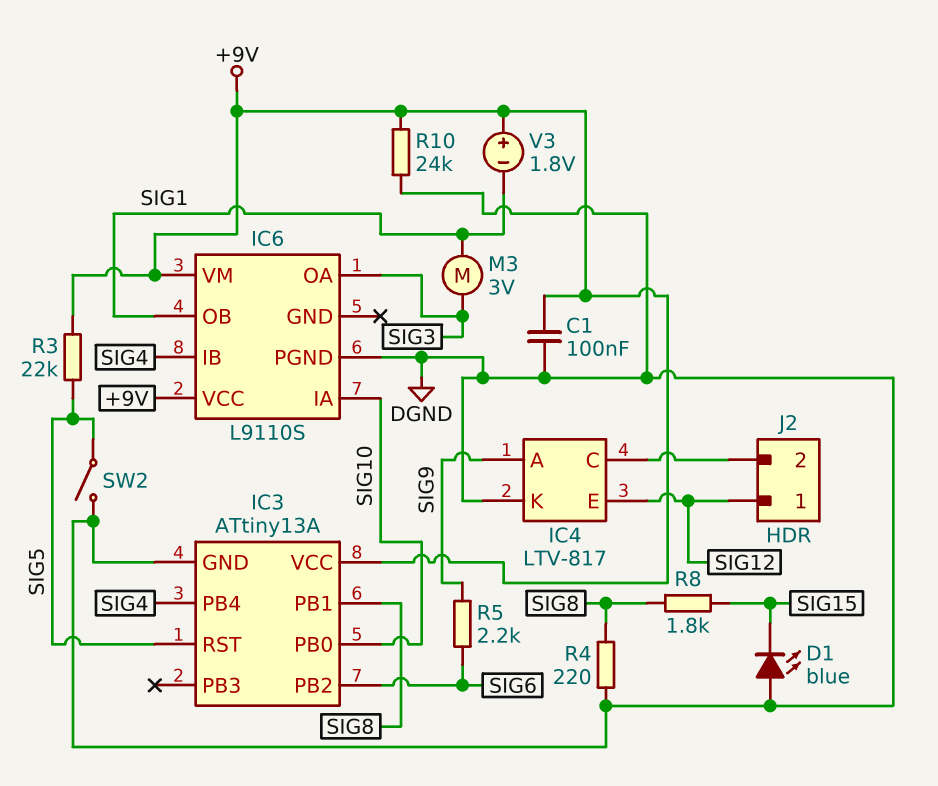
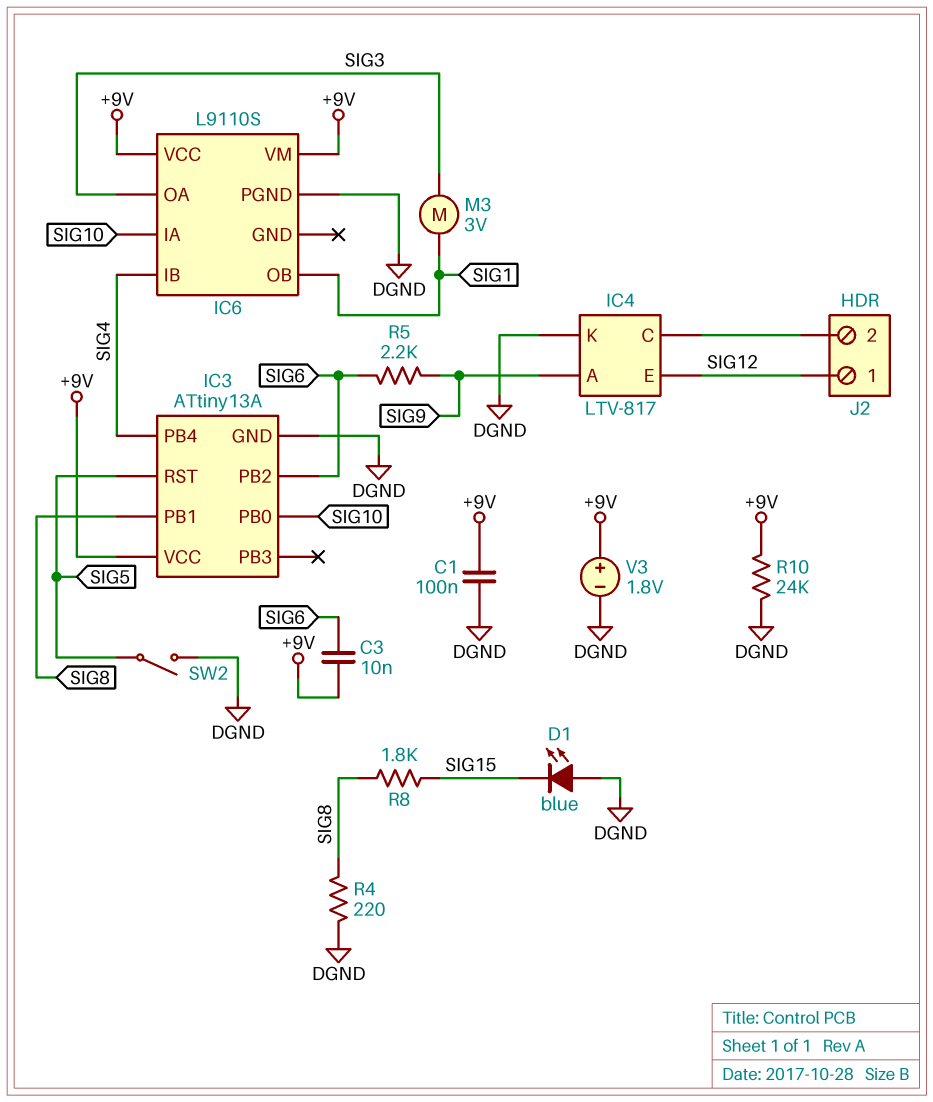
C3: none -> 10nF (+9V, SIG6)
R3: 22k (+9V, SIG5) -> none
V3: 1.8V (plus +9V, minus SIG1) -> 1.8V (plus +9V, minus DGND)

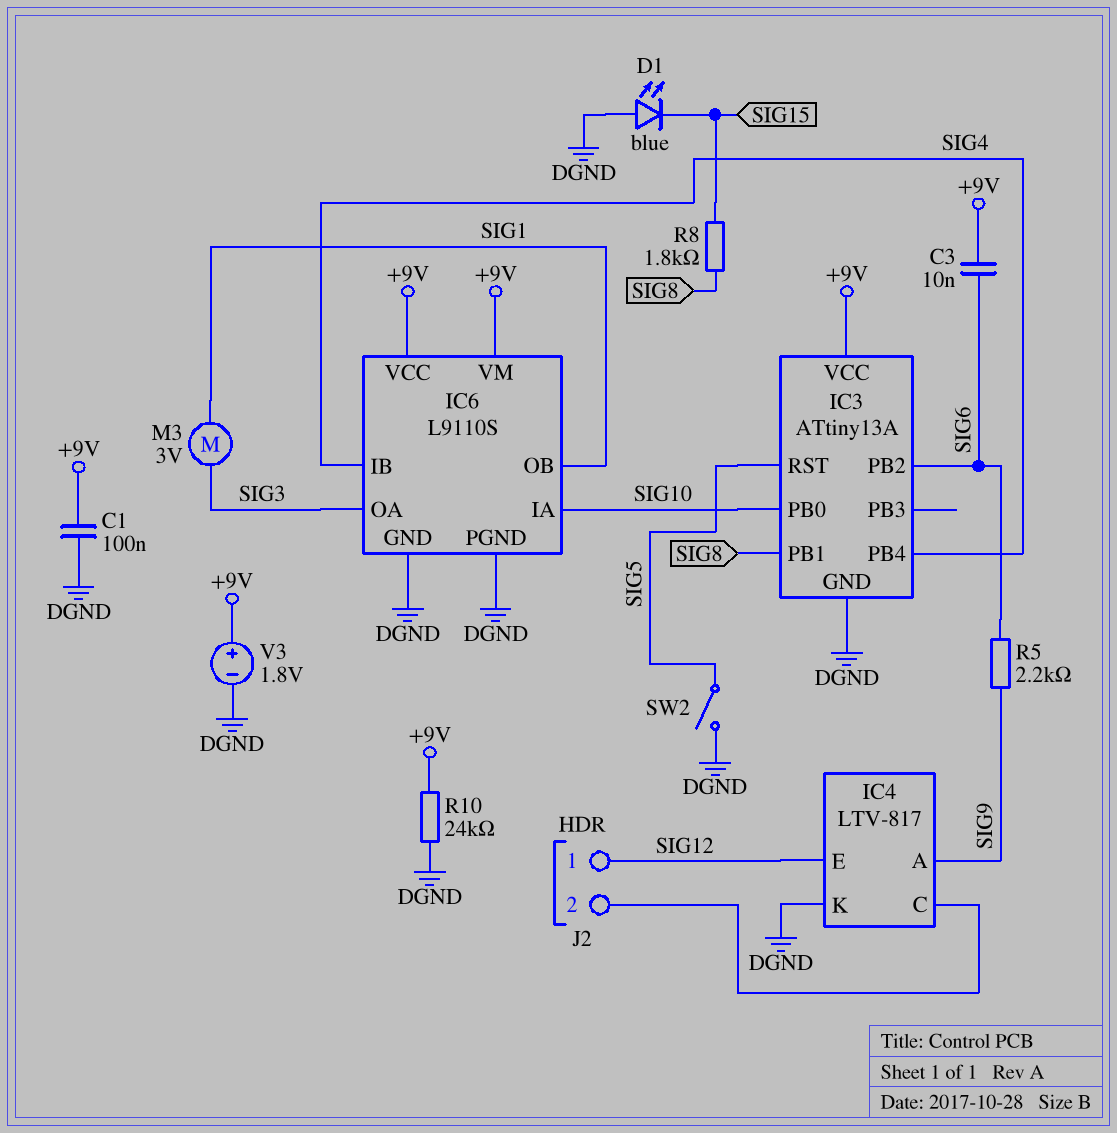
IC6 pin GND: none -> DGND
R4: 220 (DGND, SIG8) -> none

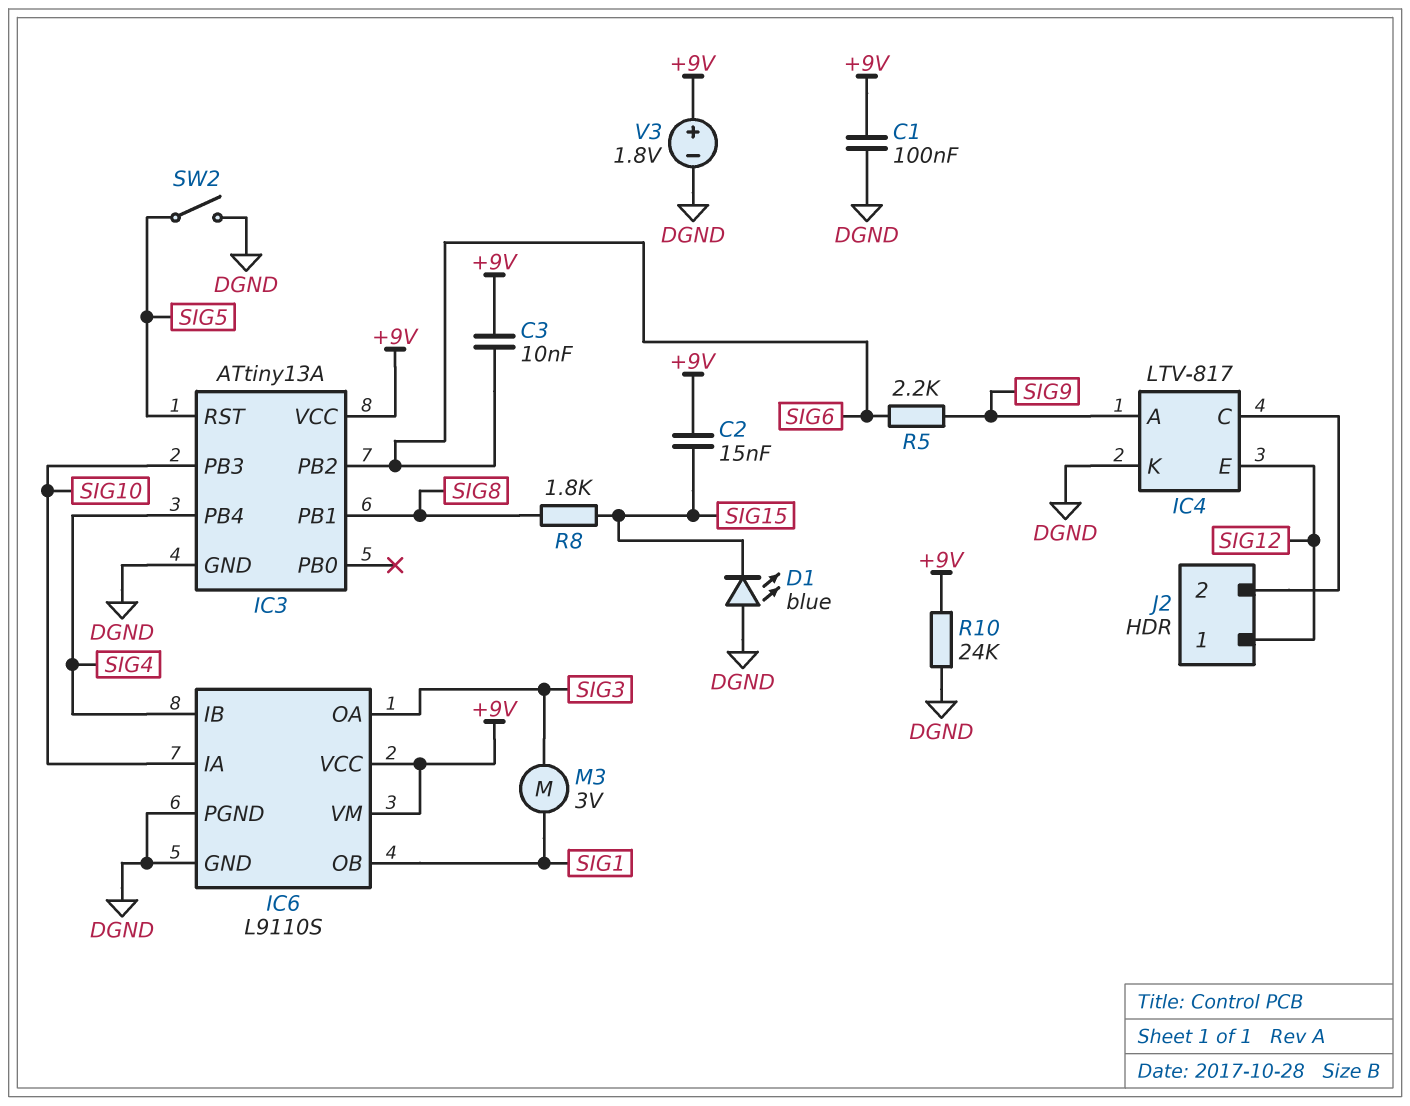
C2: none -> 15nF (+9V, SIG15)
IC3 pin PB0: SIG10 -> none
IC3 pin PB3: none -> SIG10

